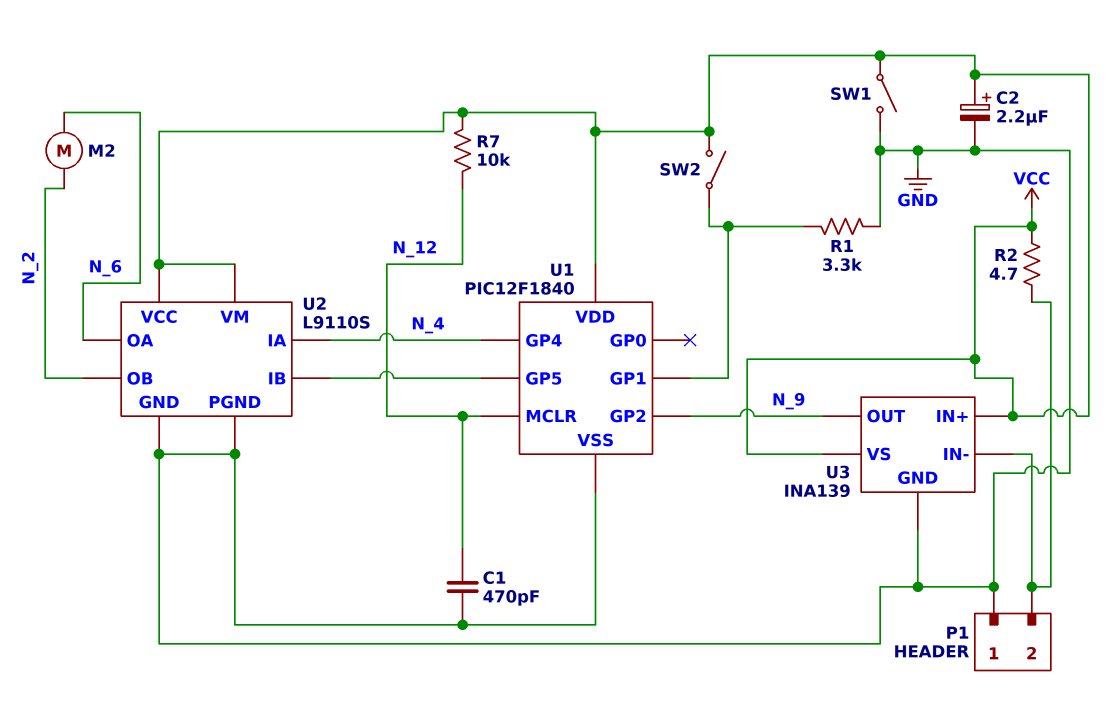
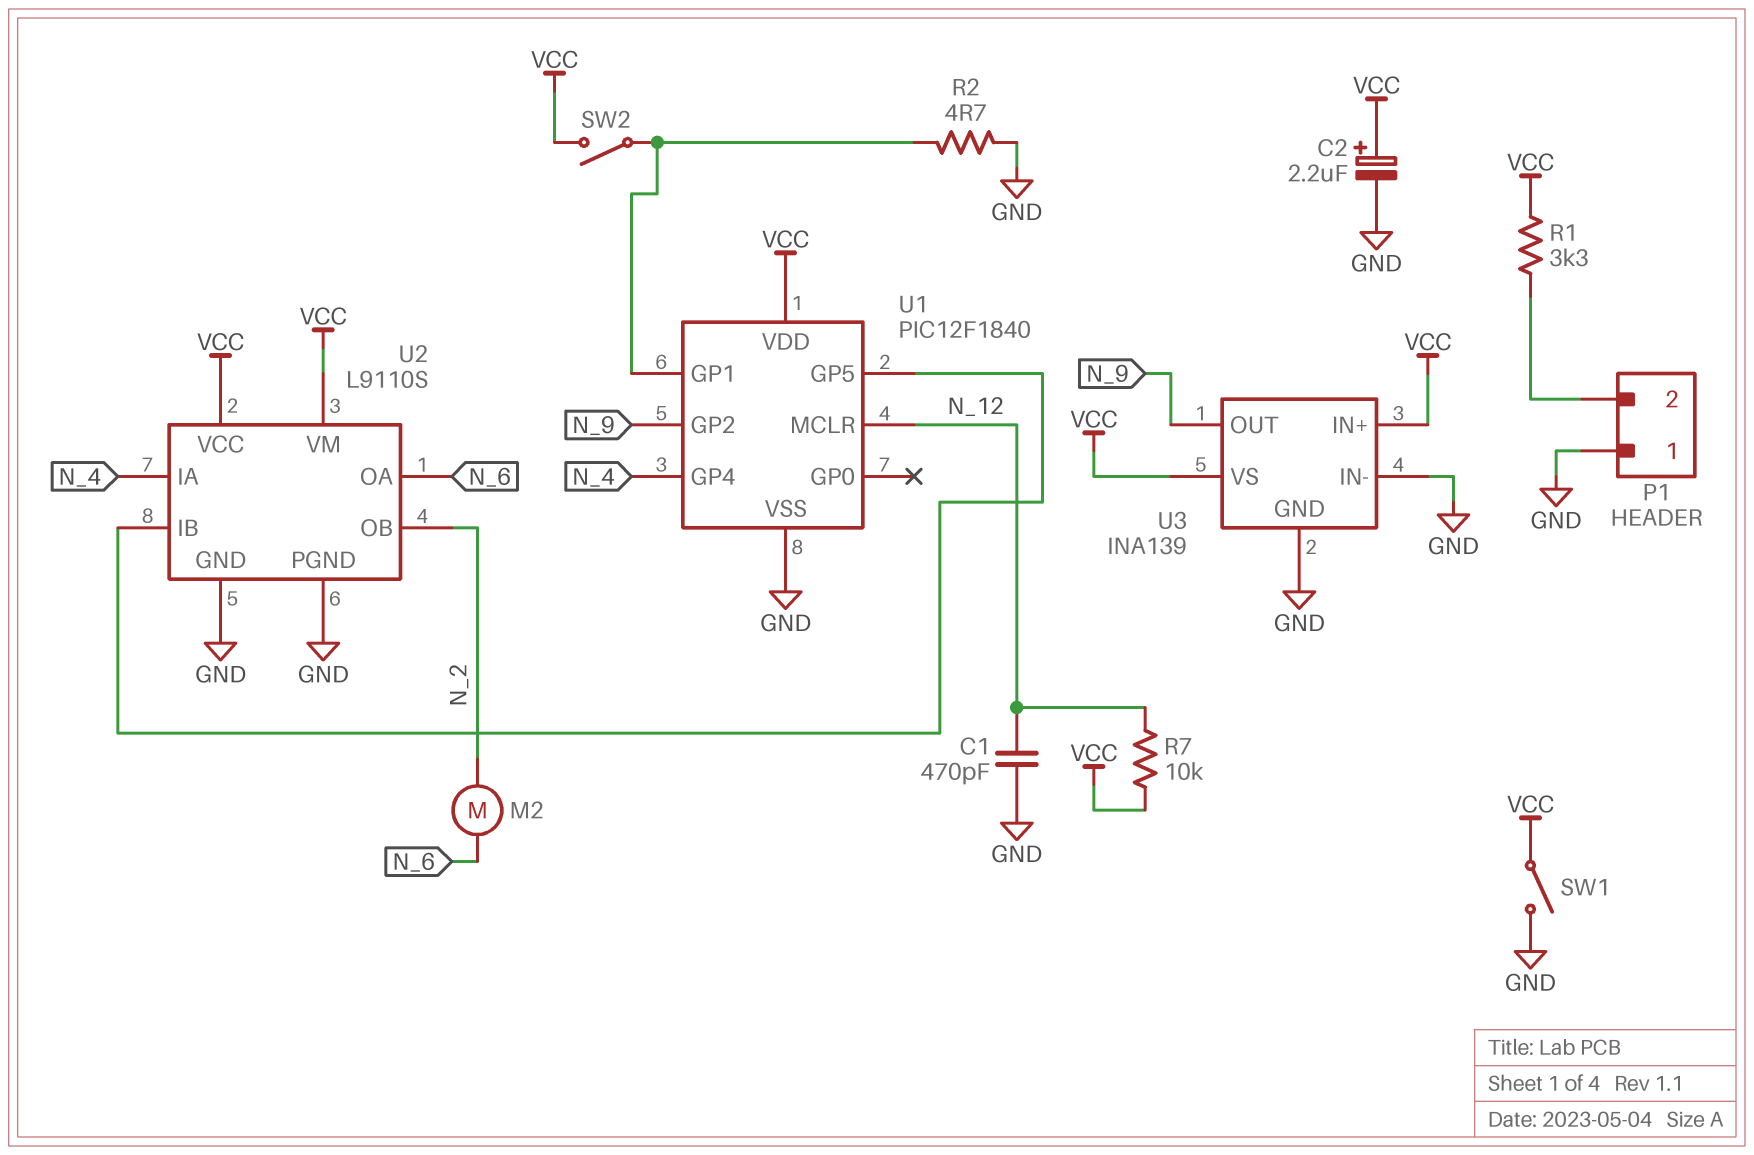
R1: 3.3k (GND, U1/GP1) -> 3.3k (P1/2, VCC)
R2: 4.7 (P1/2, VCC) -> 4.7 (GND, U1/GP1)
U3 pin IN-: P1/2 -> GND

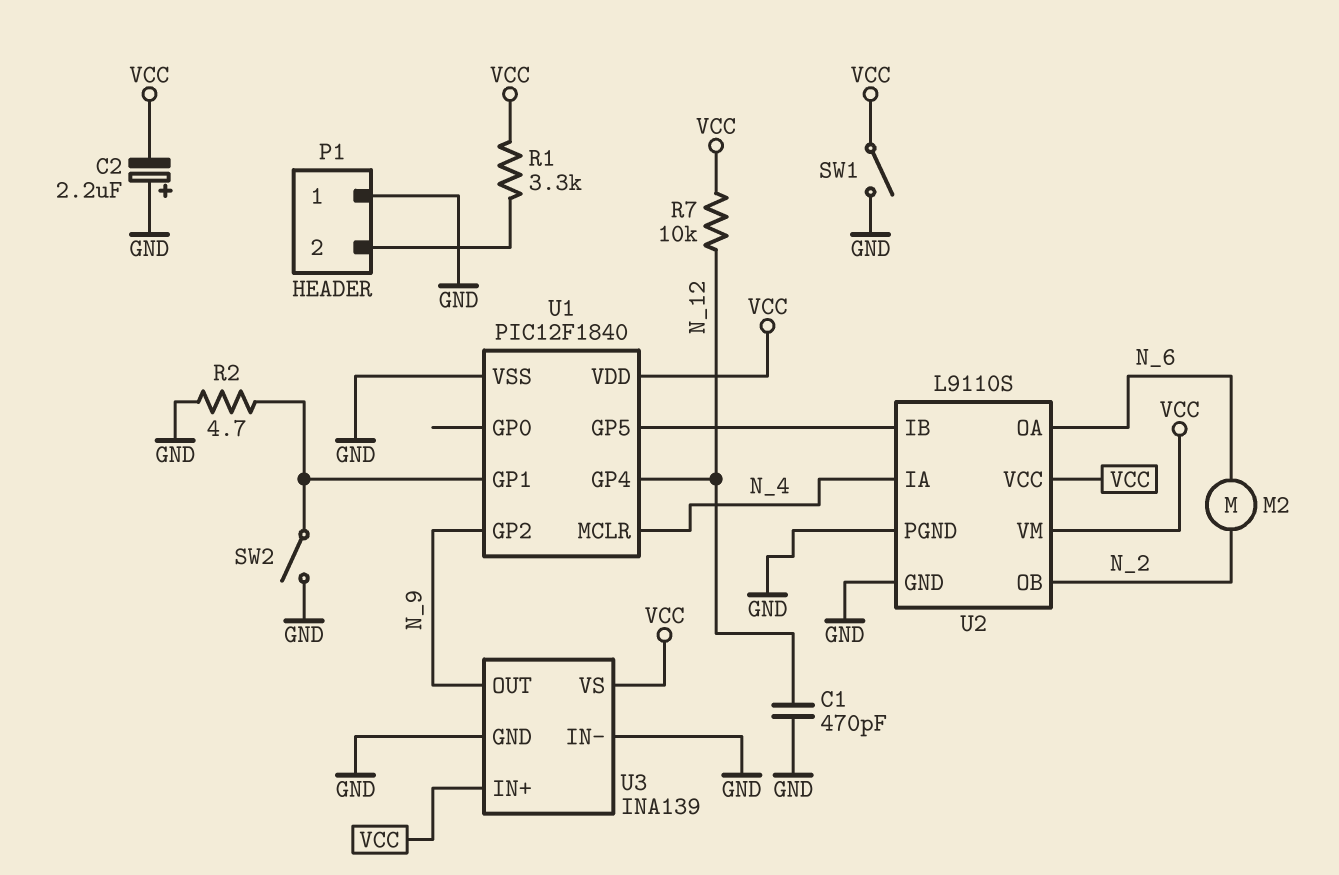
C2: 2.2uF (plus VCC, minus GND) -> 2.2uF (plus GND, minus VCC)
SW2: switch (U1/GP1, VCC) -> switch (GND, U1/GP1)
U1 pin GP4: N_4 -> N_12
U1 pin MCLR: N_12 -> N_4

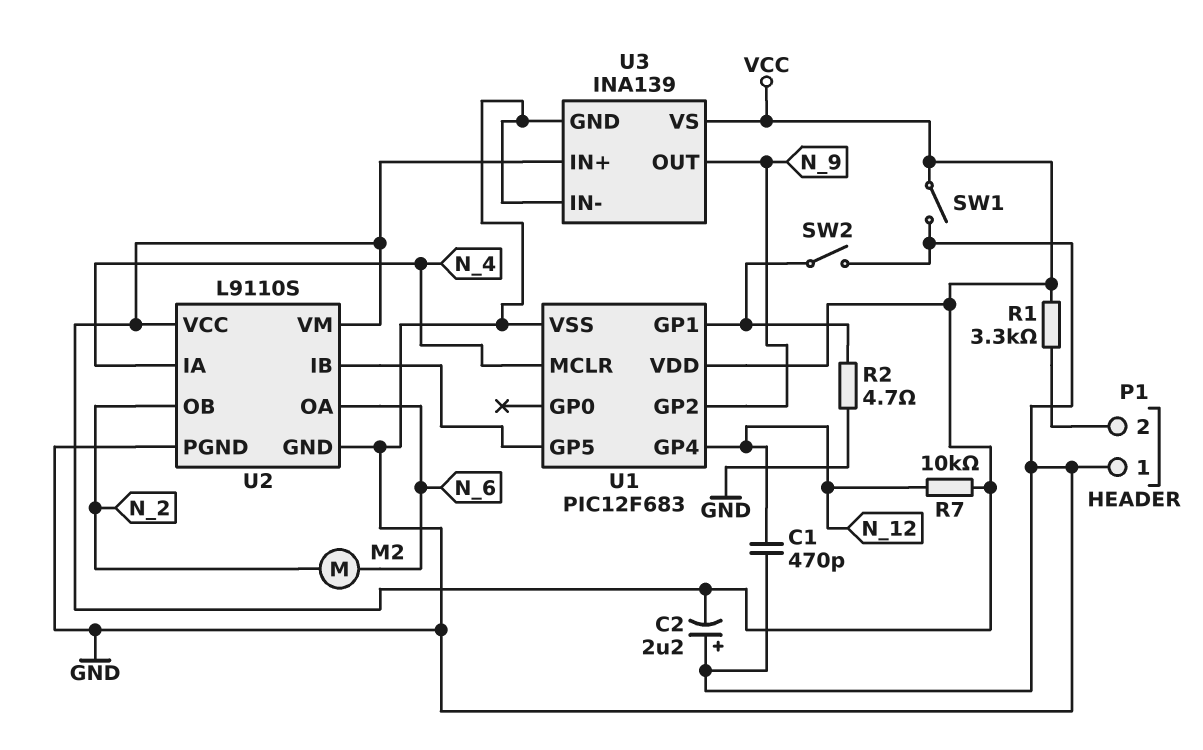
U1: PIC12F1840 -> PIC12F683

